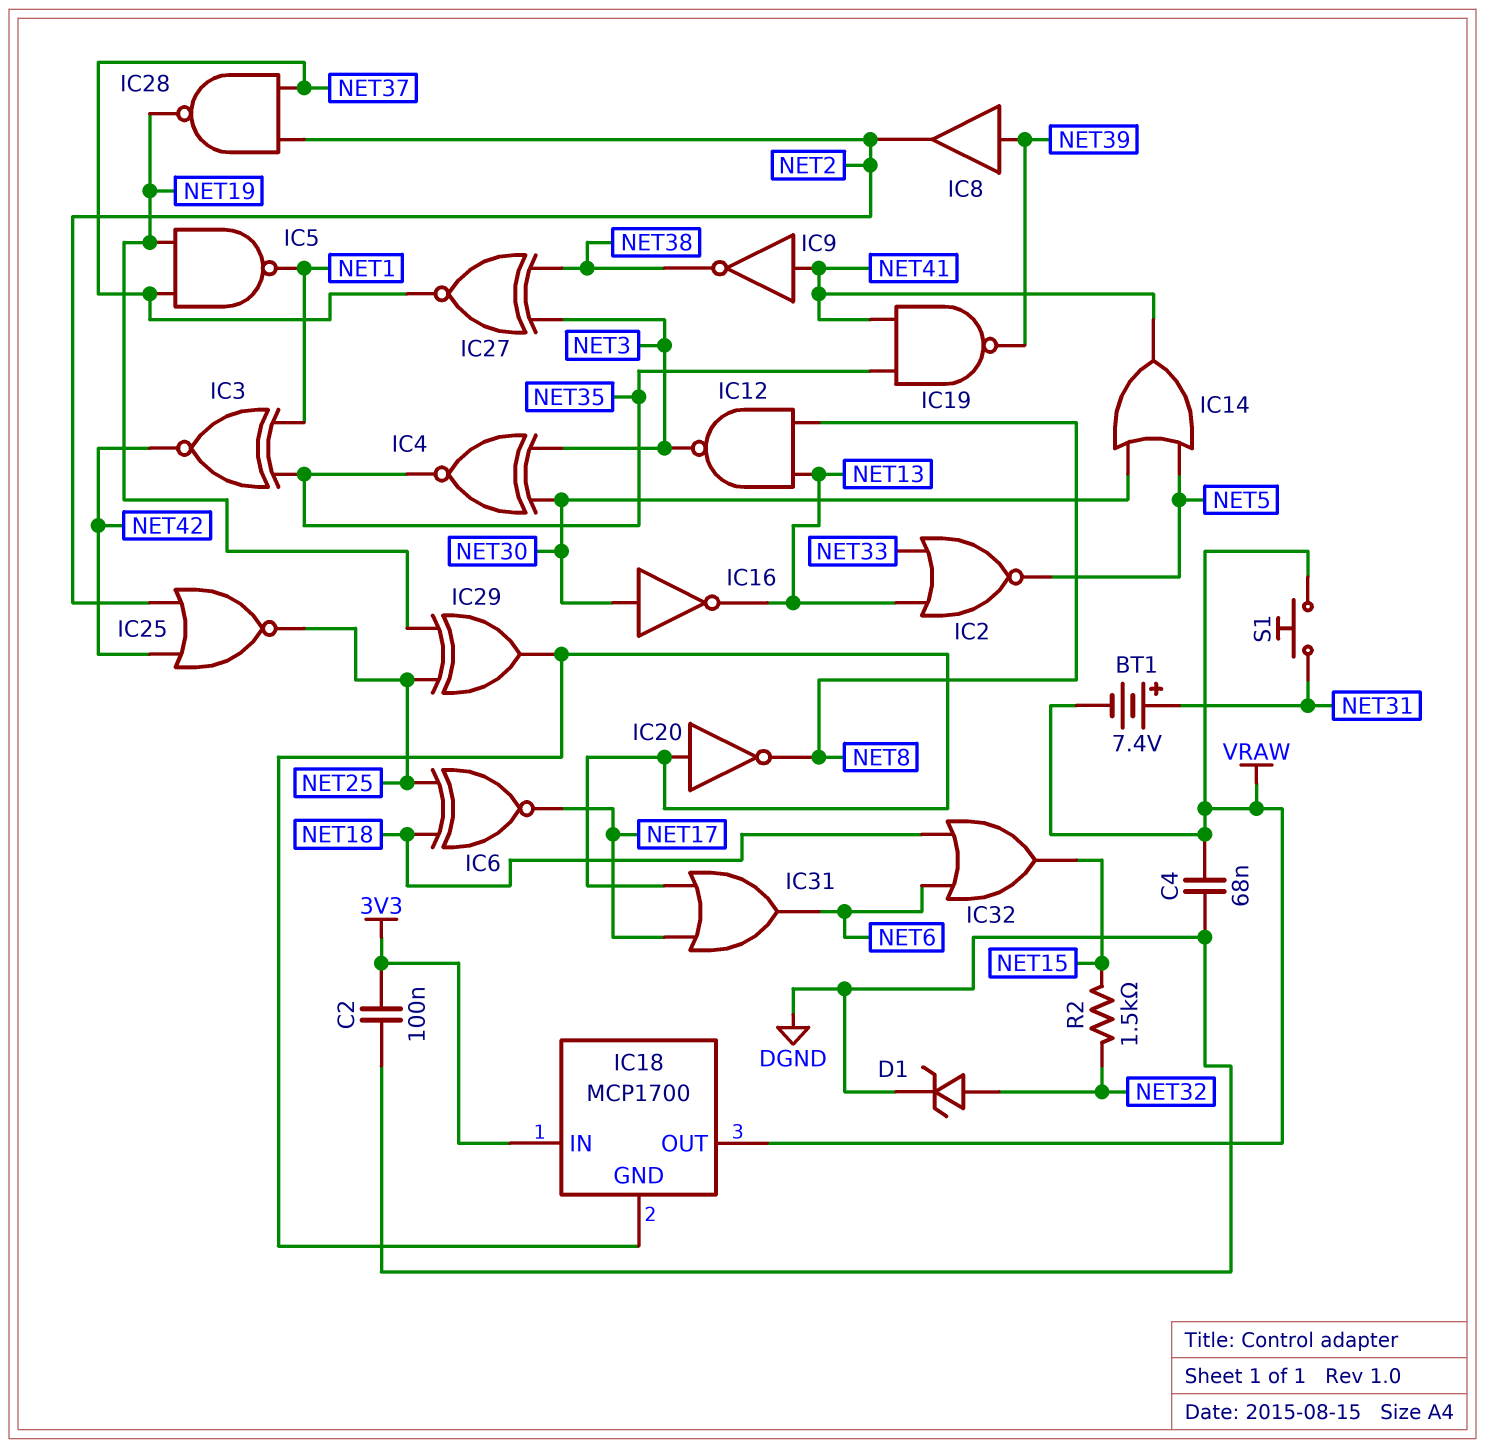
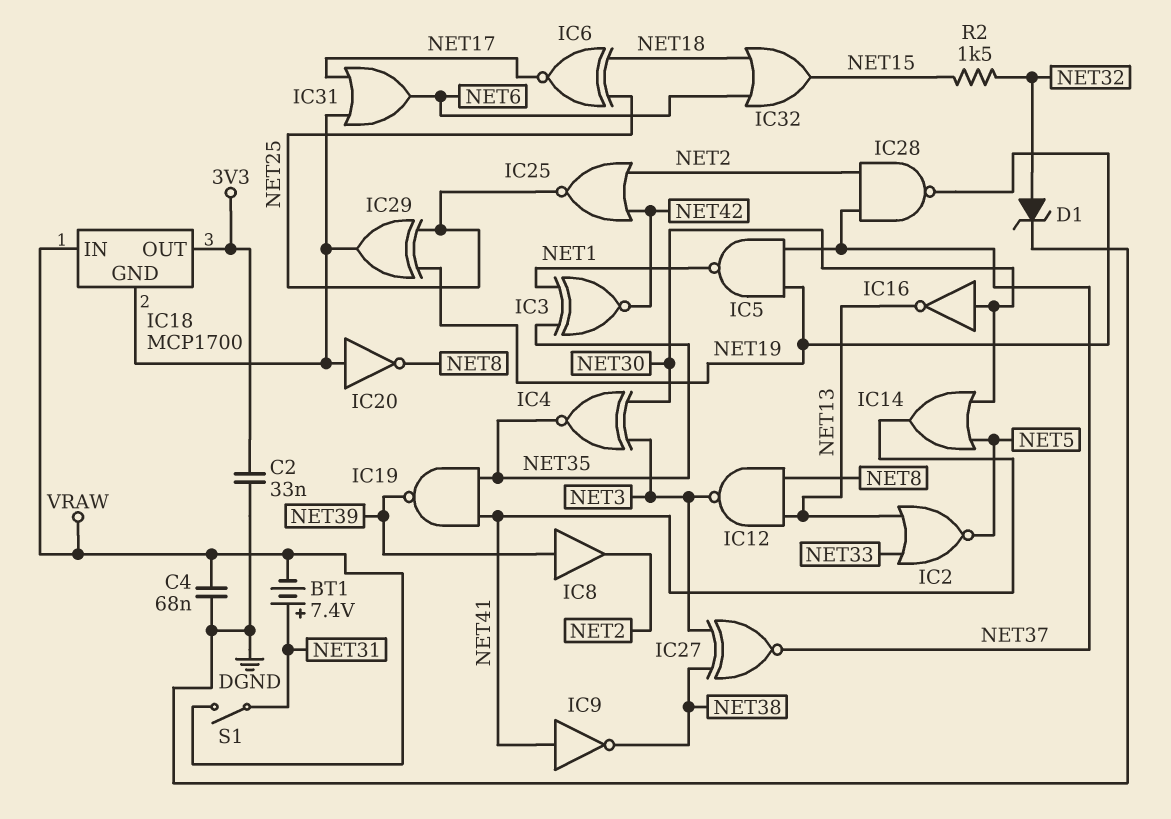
C2: 100nF (3V3, DGND) -> 33nF (3V3, DGND)
IC18 pin IN: 3V3 -> VRAW
IC18 pin OUT: VRAW -> 3V3
S1: button (NET31, VRAW) -> switch (NET31, VRAW)

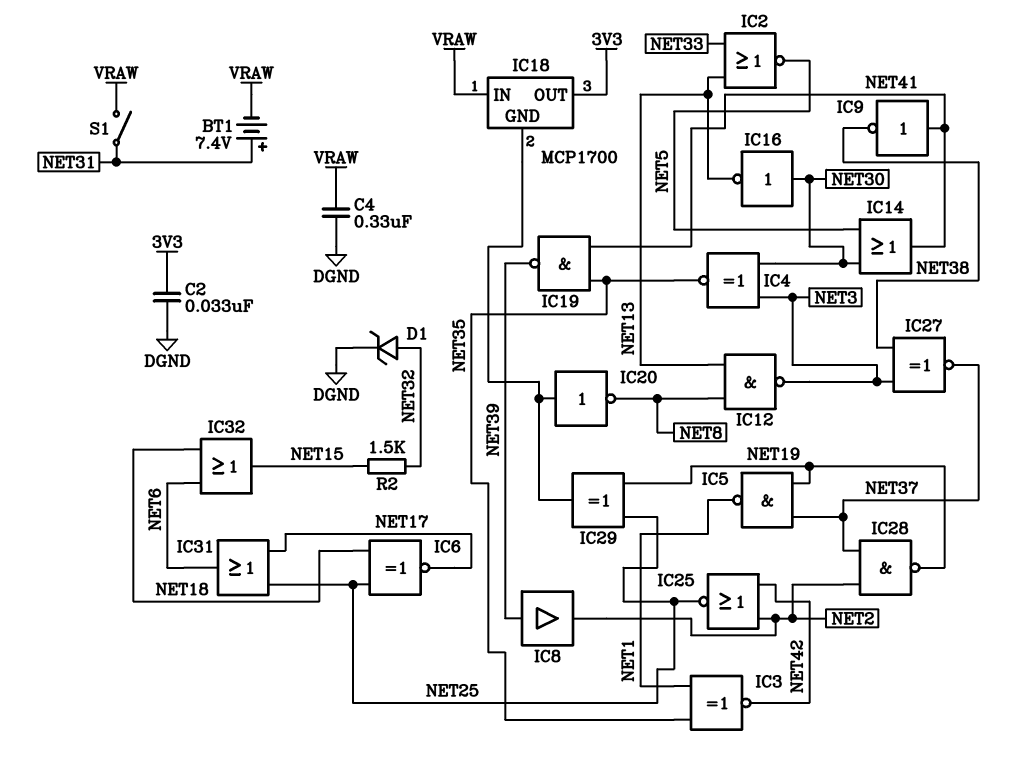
C4: 68nF (DGND, VRAW) -> 330nF (DGND, VRAW)
IC31: OR (in IC18/GND, in NET17, out NET6) -> OR (in NET17, in NET25, out NET6)

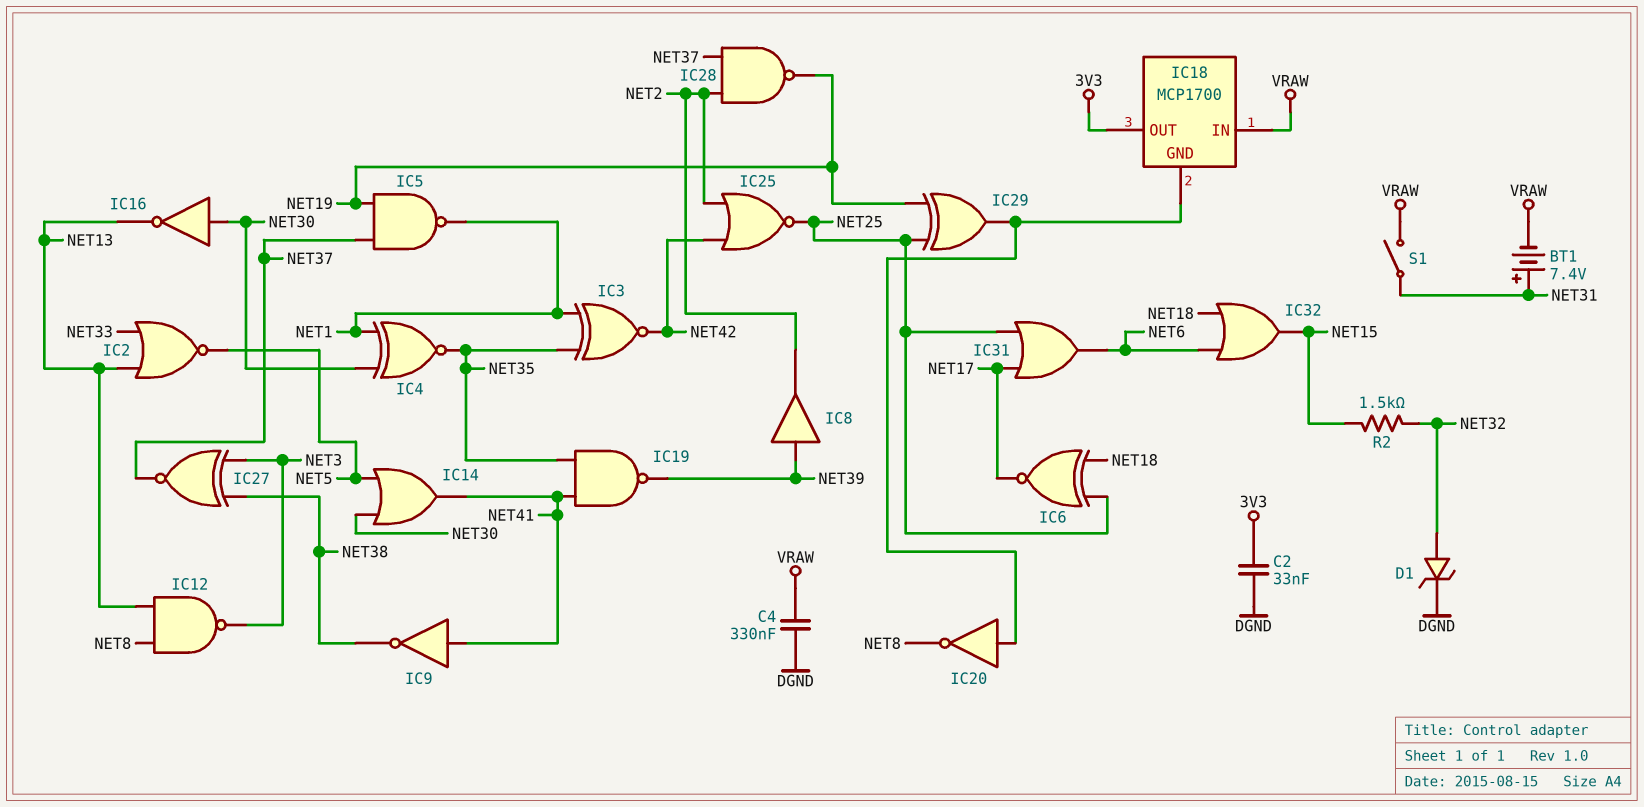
IC4: XNOR (in NET3, in NET30, out NET35) -> XNOR (in NET1, in NET30, out NET35)

